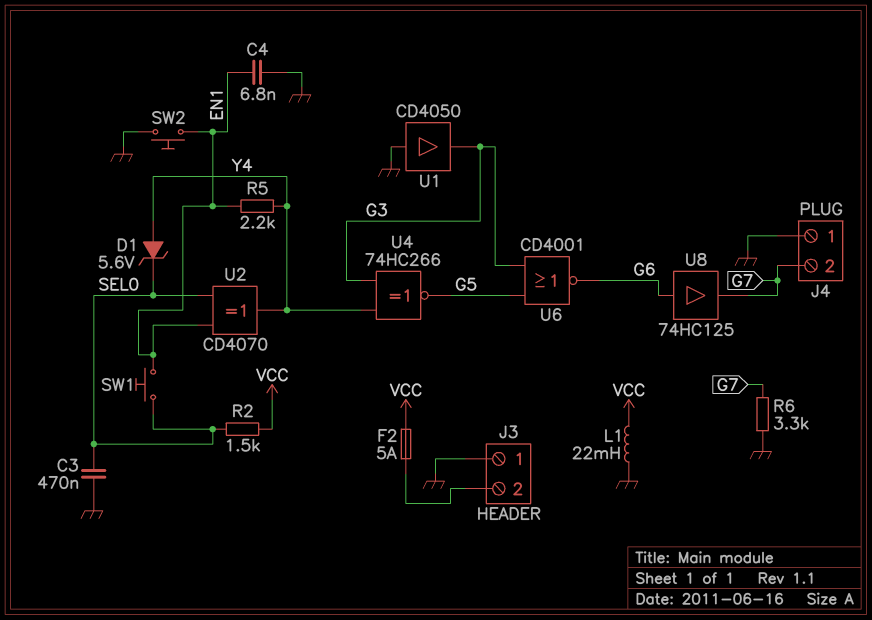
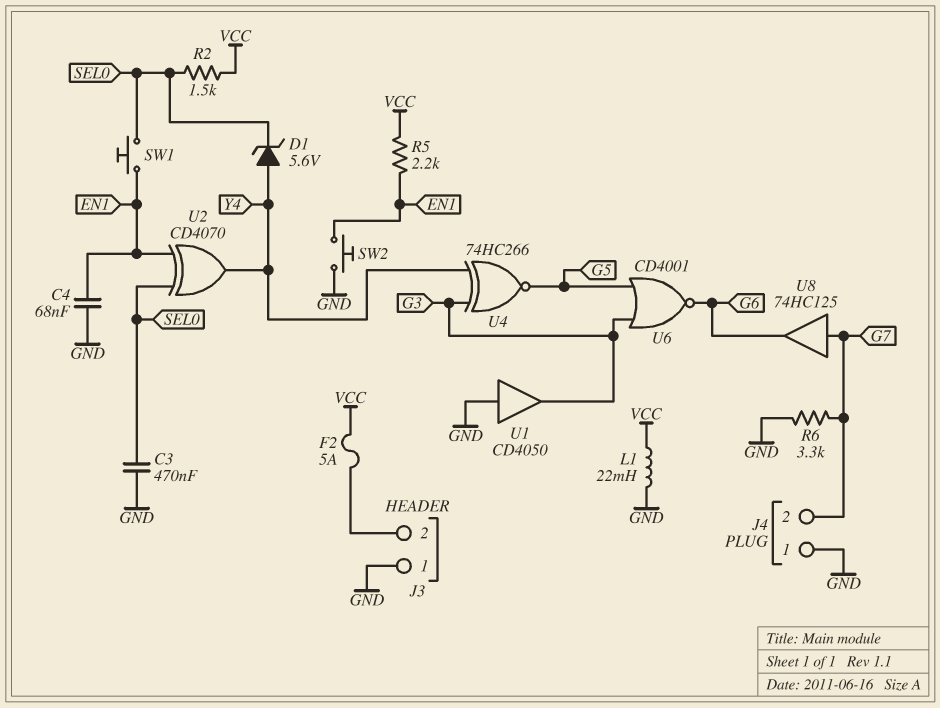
C4: 6.8nF (EN1, GND) -> 68nF (EN1, GND)
R5: 2.2k (EN1, Y4) -> 2.2k (EN1, VCC)
U8: buffer 74HC125 (in G6, out G7) -> buffer 74HC125 (in G7, out G6)

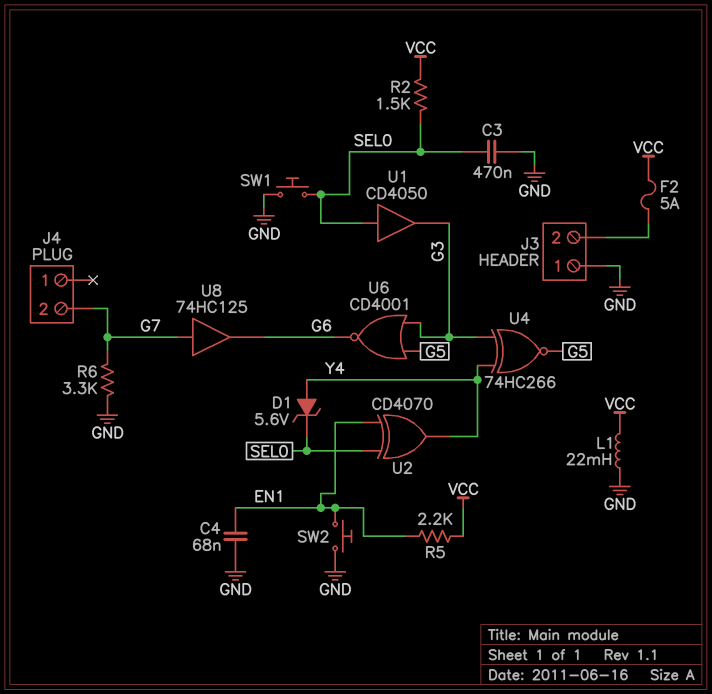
J4 pin 1: GND -> none
SW1: button (EN1, SEL0) -> button (GND, SEL0)
U1: buffer CD4050 (in GND, out G3) -> buffer CD4050 (in SEL0, out G3)

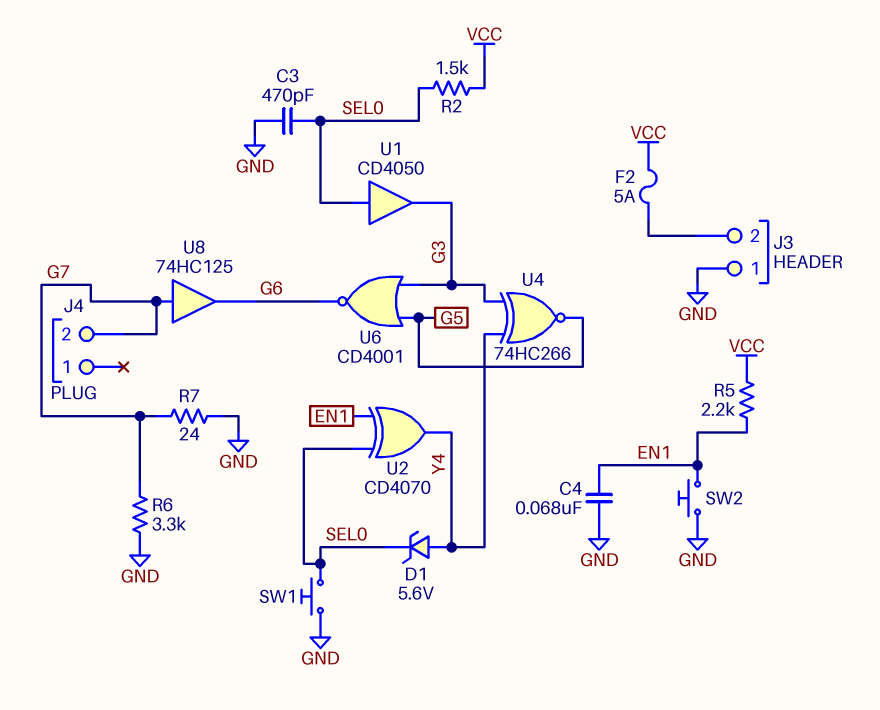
C3: 470nF (GND, SEL0) -> 470pF (GND, SEL0)
L1: 22mH (GND, VCC) -> none
R7: none -> 24 (G7, GND)

